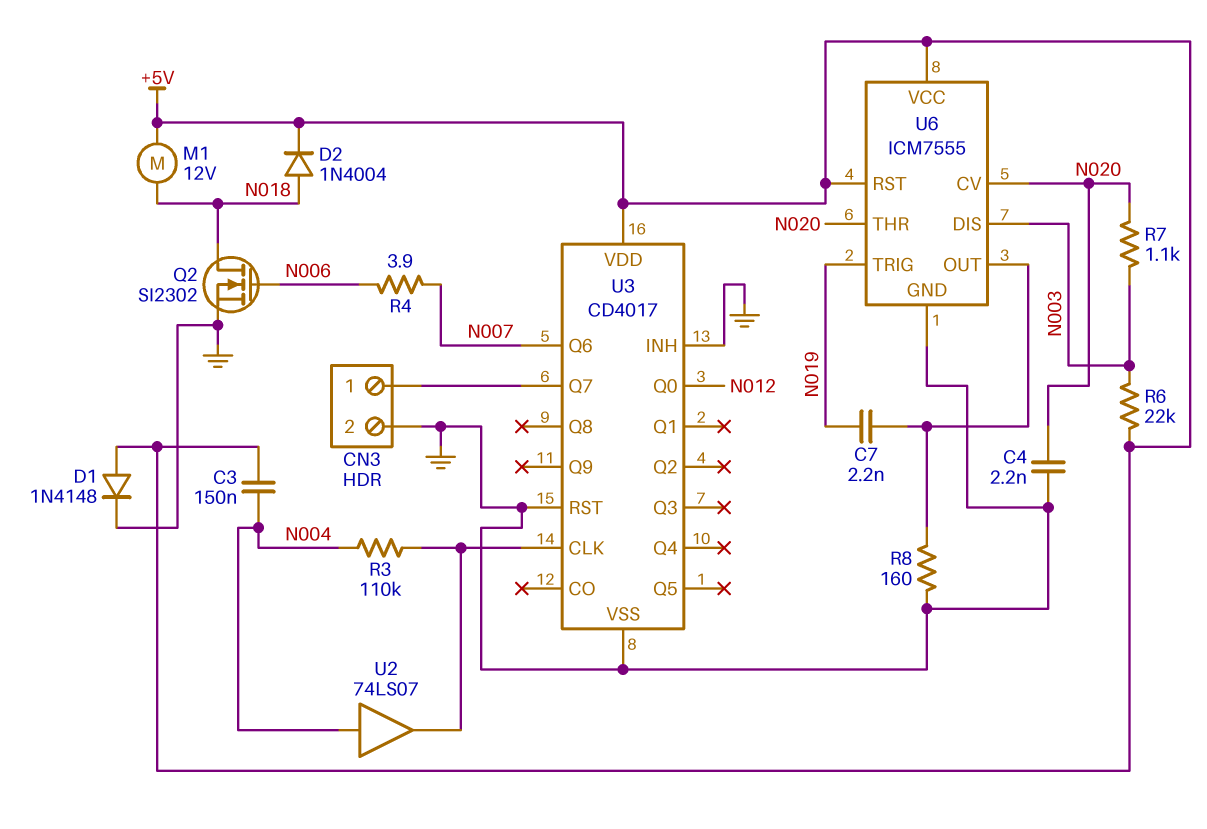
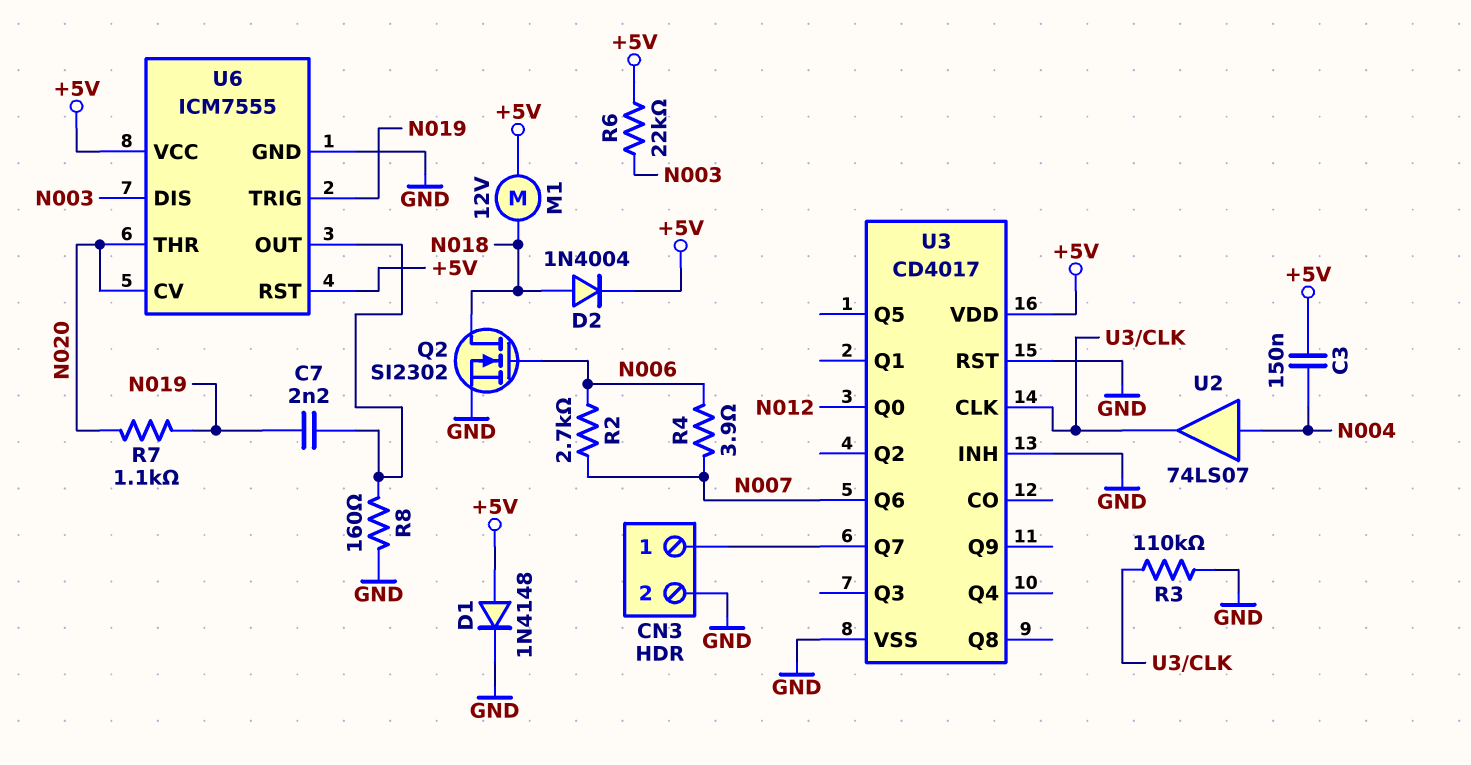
C4: 2.2nF (GND, N020) -> none
R2: none -> 2.7k (N006, N007)
R3: 110k (N004, U3/CLK) -> 110k (GND, U3/CLK)
R7: 1.1k (N003, N020) -> 1.1k (N019, N020)

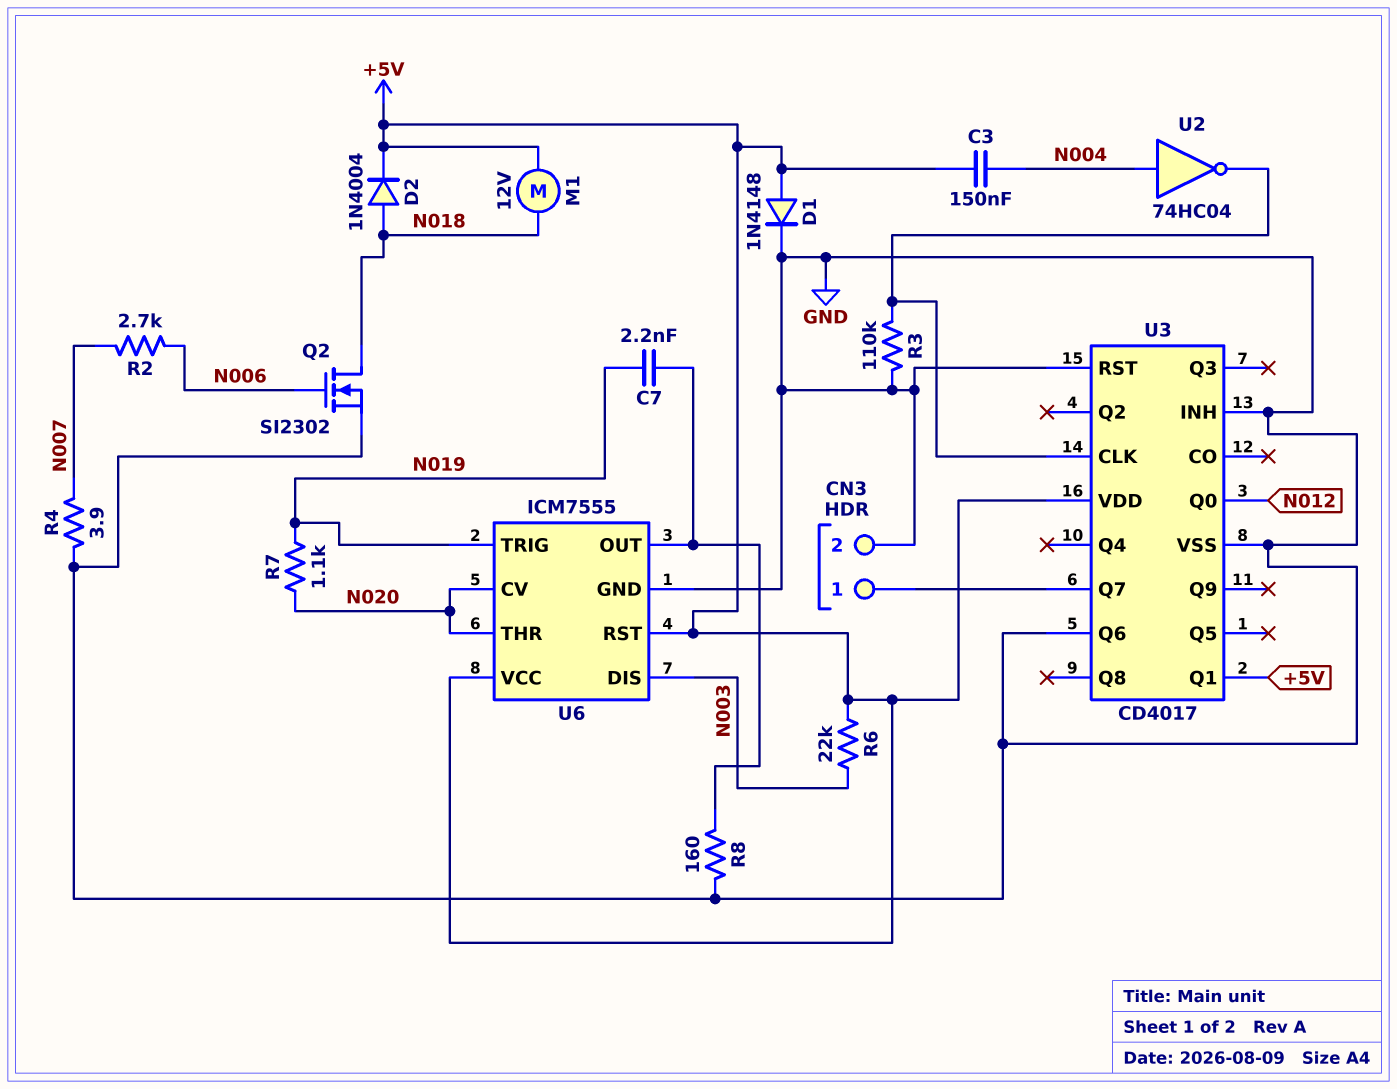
R4: 3.9 (N006, N007) -> 3.9 (GND, N007)
U2: buffer 74LS07 (in N004, out U3/CLK) -> NOT 74HC04 (in N004, out U3/CLK)
U3 pin Q1: none -> +5V
U3 pin Q6: N007 -> GND

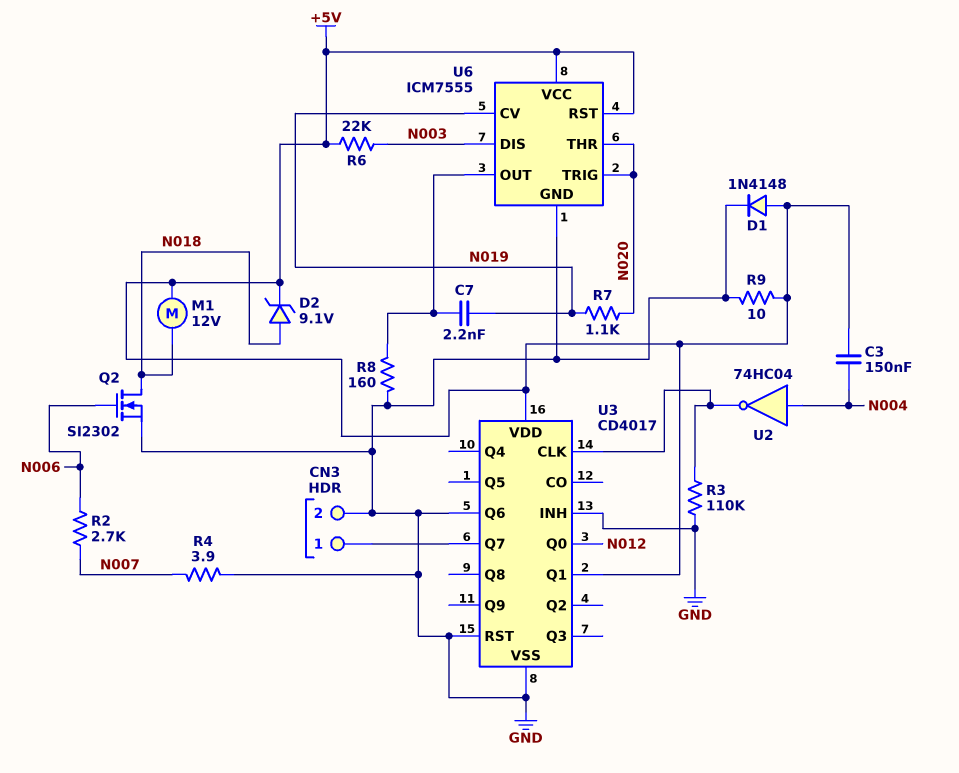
D2: diode 1N4004 (A N018, K +5V) -> zener 9.1V (A N018, K +5V)
R9: none -> 10 (+5V, GND)
U6 pin CV: N020 -> N019
U6 pin TRIG: N019 -> N020

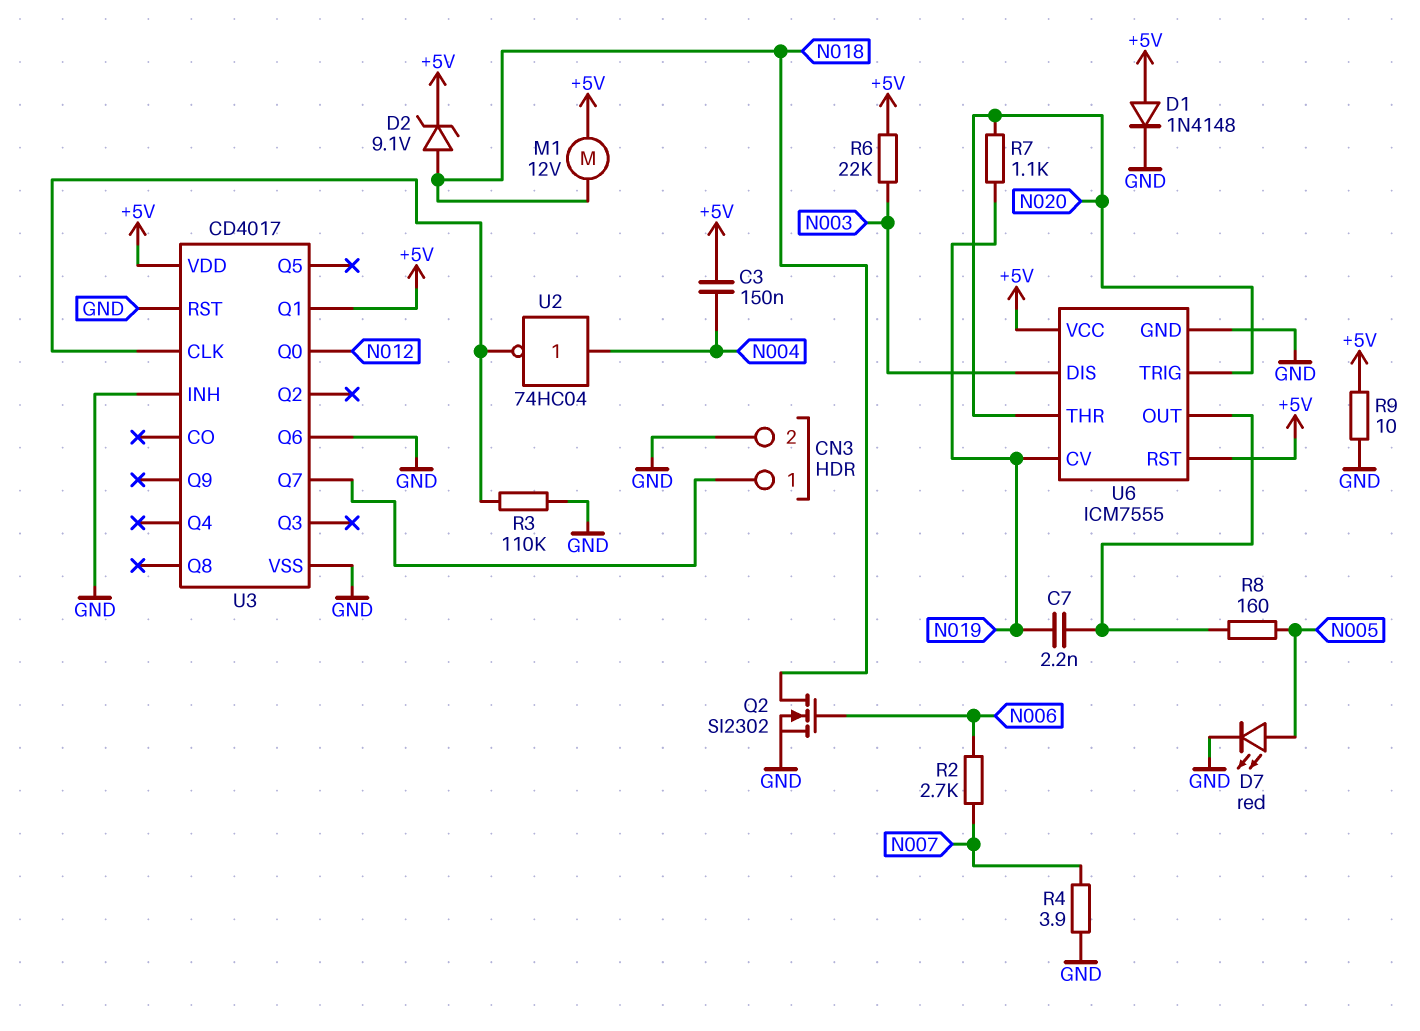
D7: none -> LED red (A N005, K GND)
R8: 160 (GND, U6/OUT) -> 160 (N005, U6/OUT)

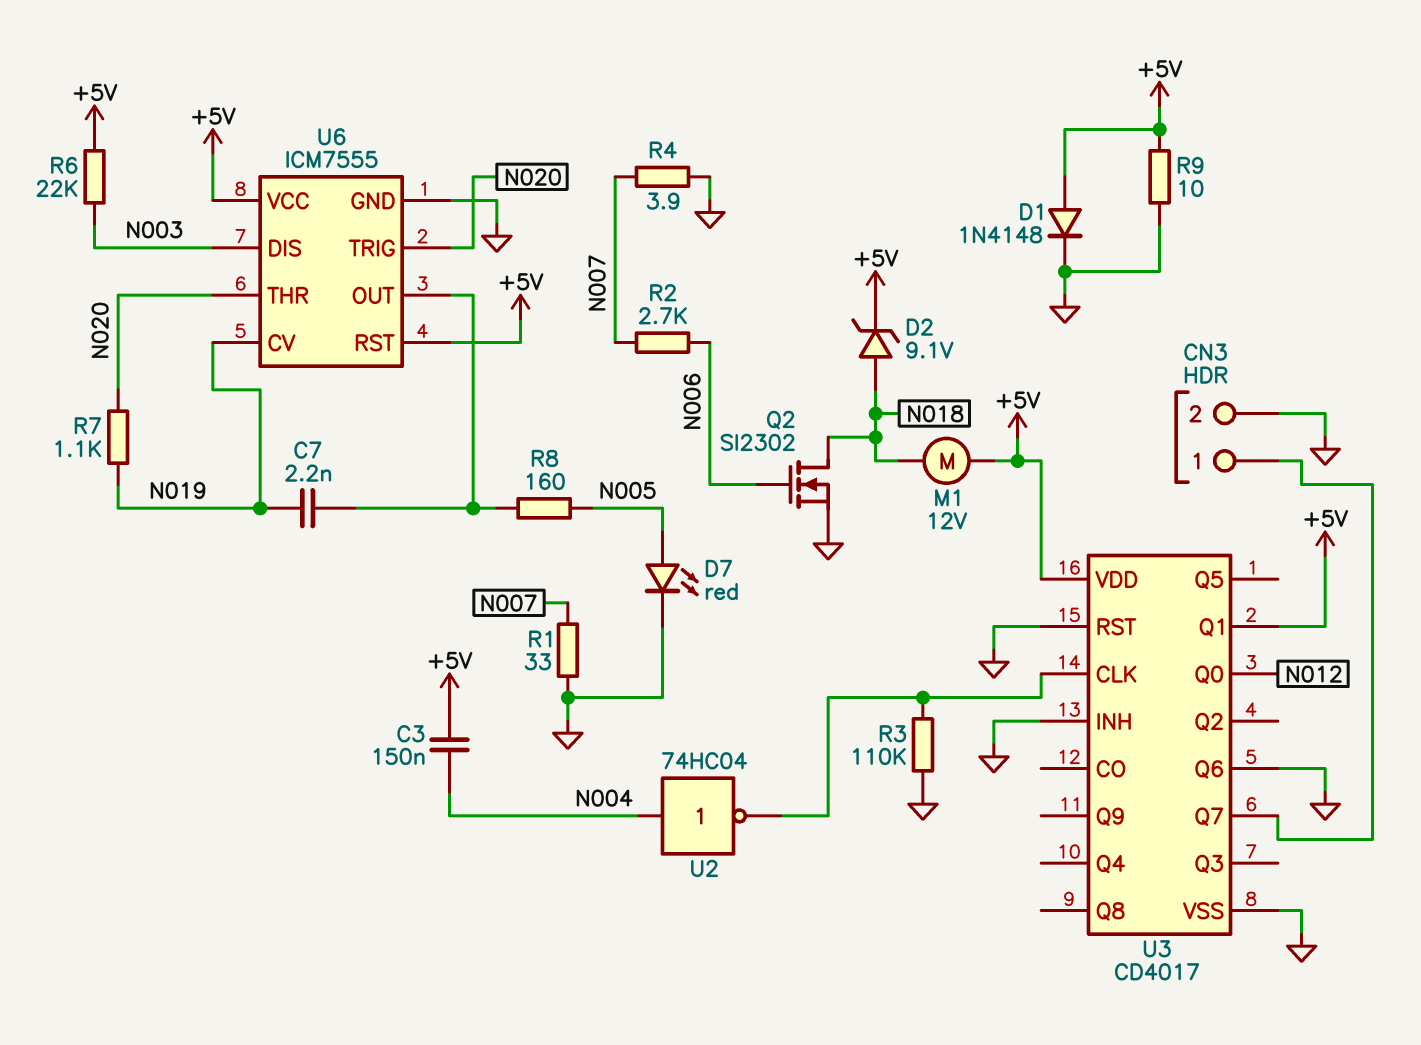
R1: none -> 33 (GND, N007)

